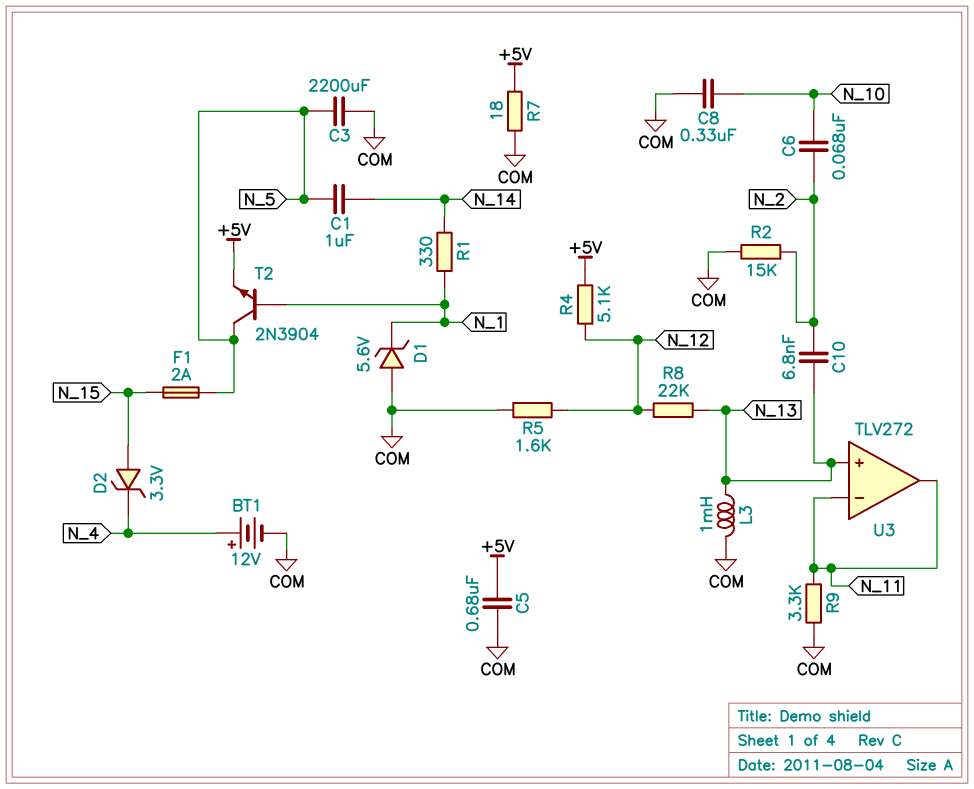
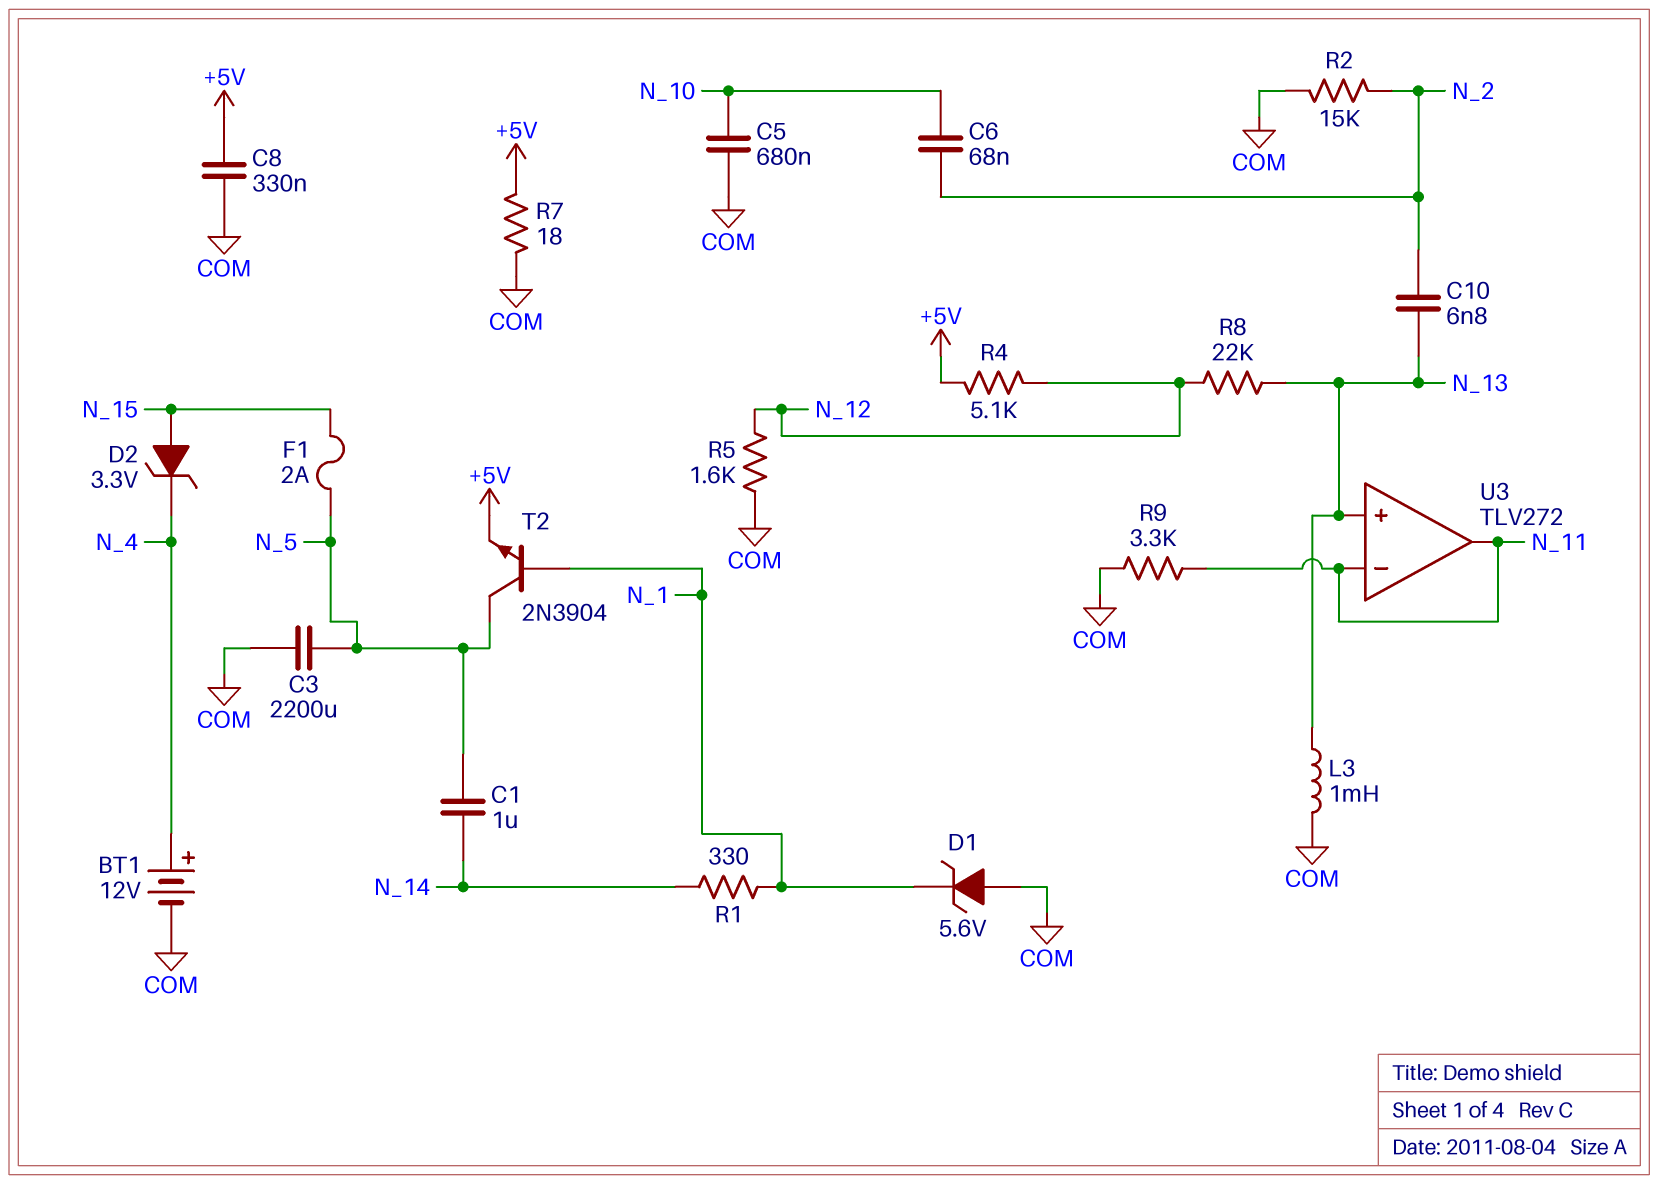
C5: 680nF (+5V, COM) -> 680nF (COM, N_10)
C8: 330nF (COM, N_10) -> 330nF (+5V, COM)

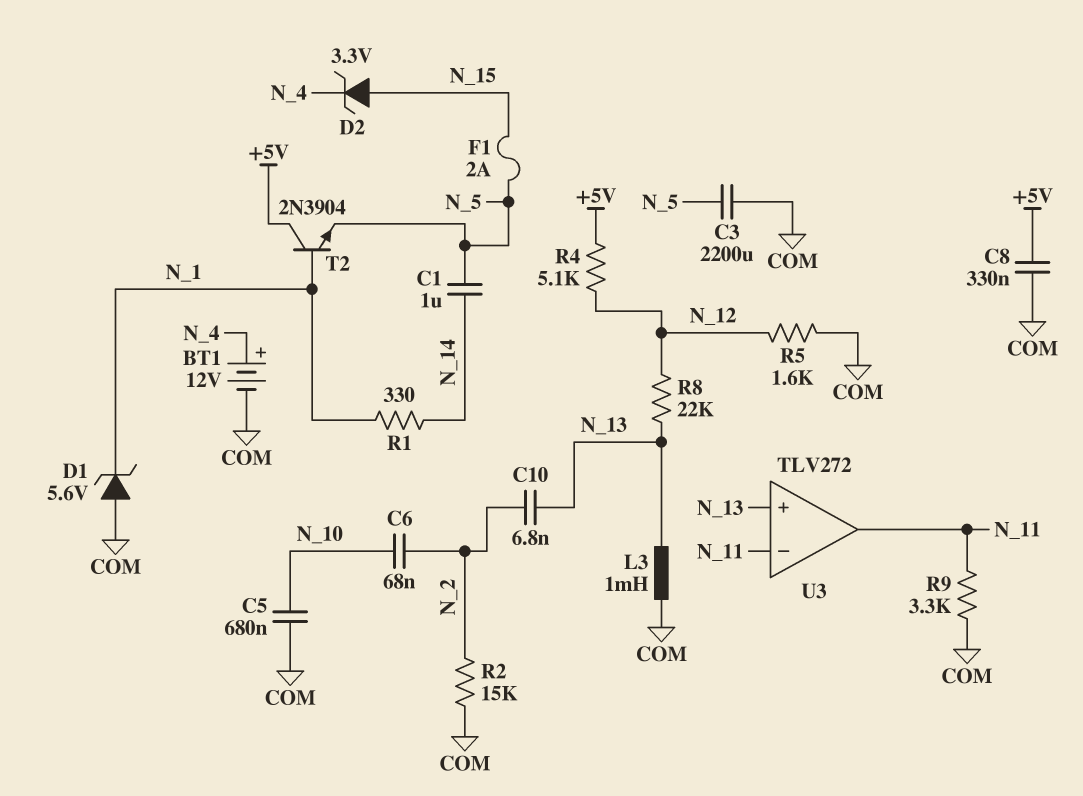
R7: 18 (+5V, COM) -> none
T2: NPN 2N3904 (B N_1, C N_5, E +5V) -> NPN 2N3904 (B N_1, C +5V, E N_5)

